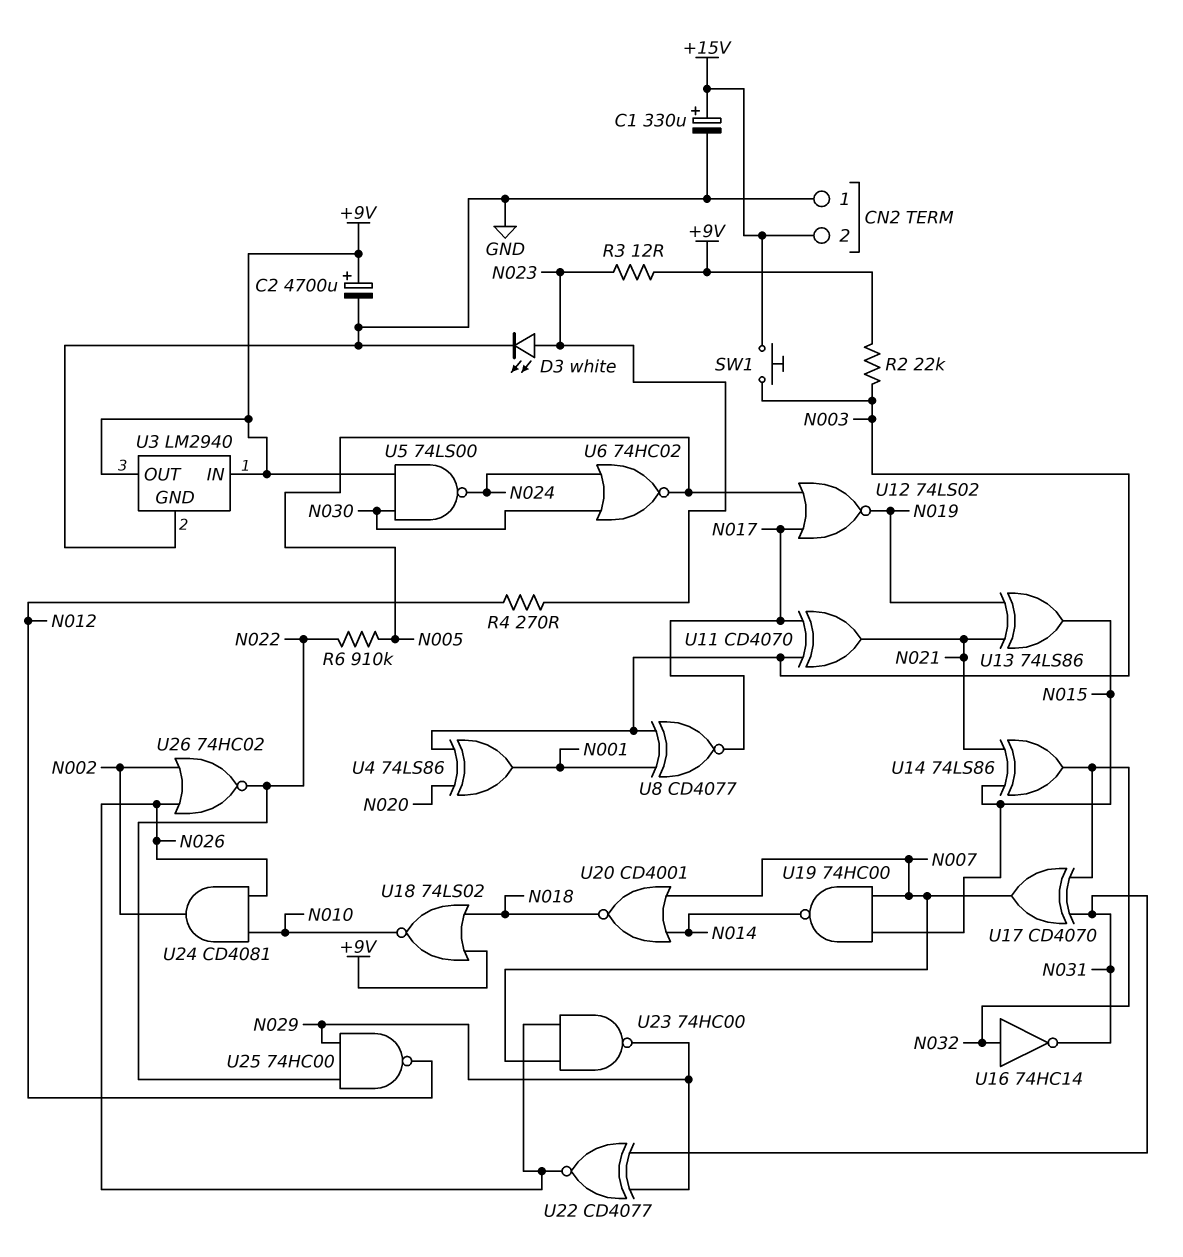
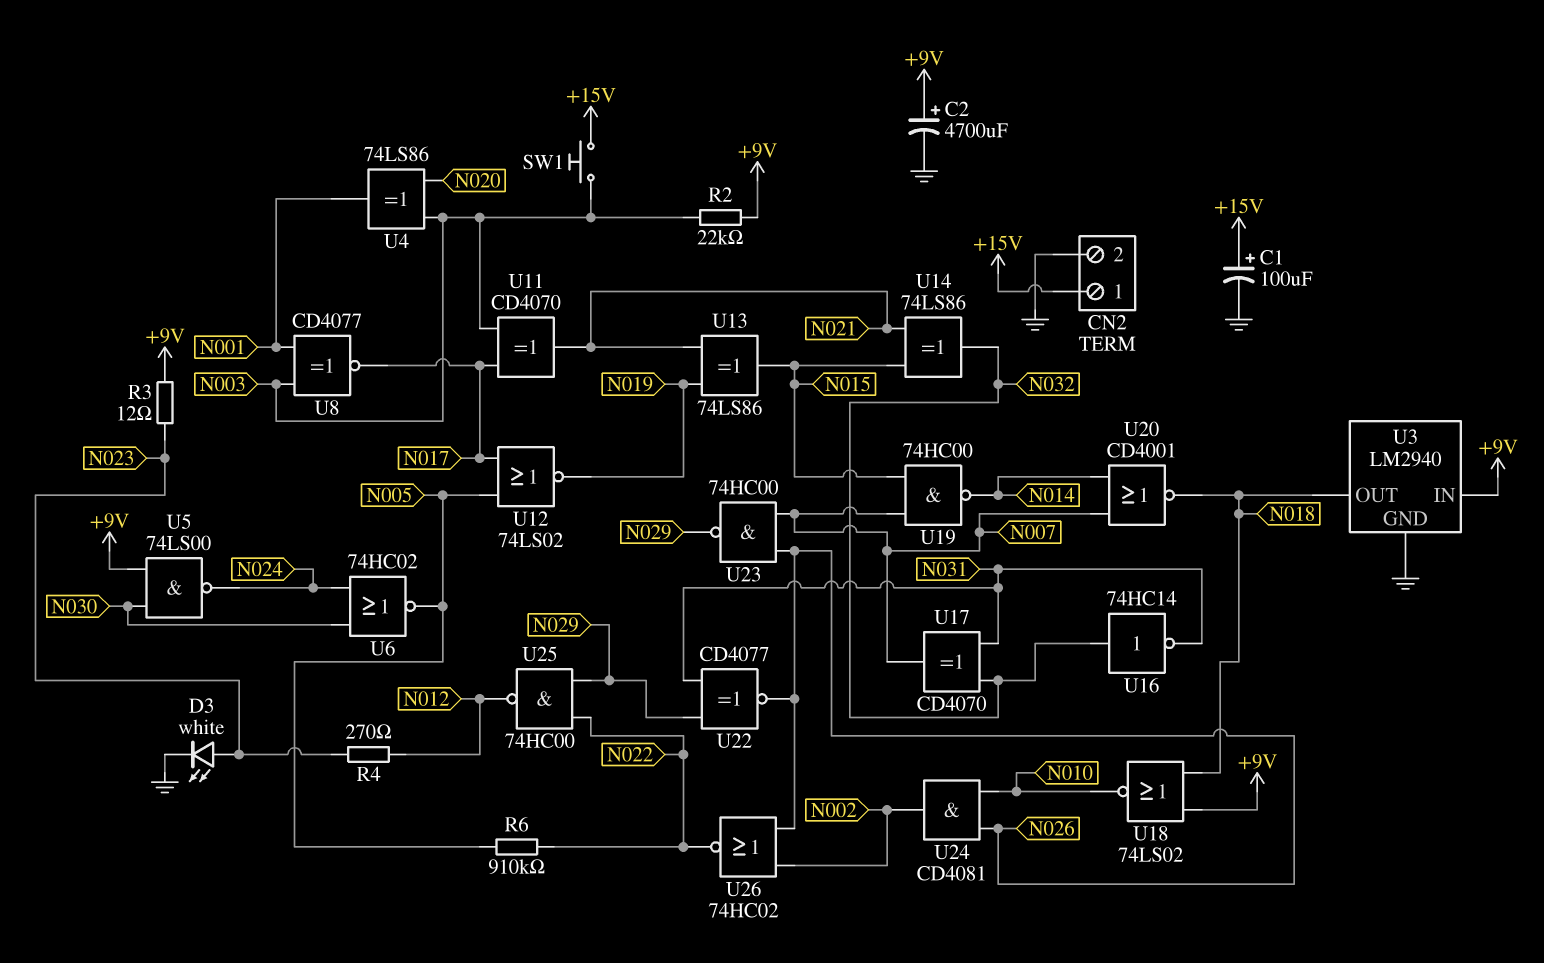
C1: 330uF (plus +15V, minus GND) -> 100uF (plus +15V, minus GND)
CN2 pin 1: GND -> +15V
CN2 pin 2: +15V -> GND
U3 pin OUT: +9V -> N018

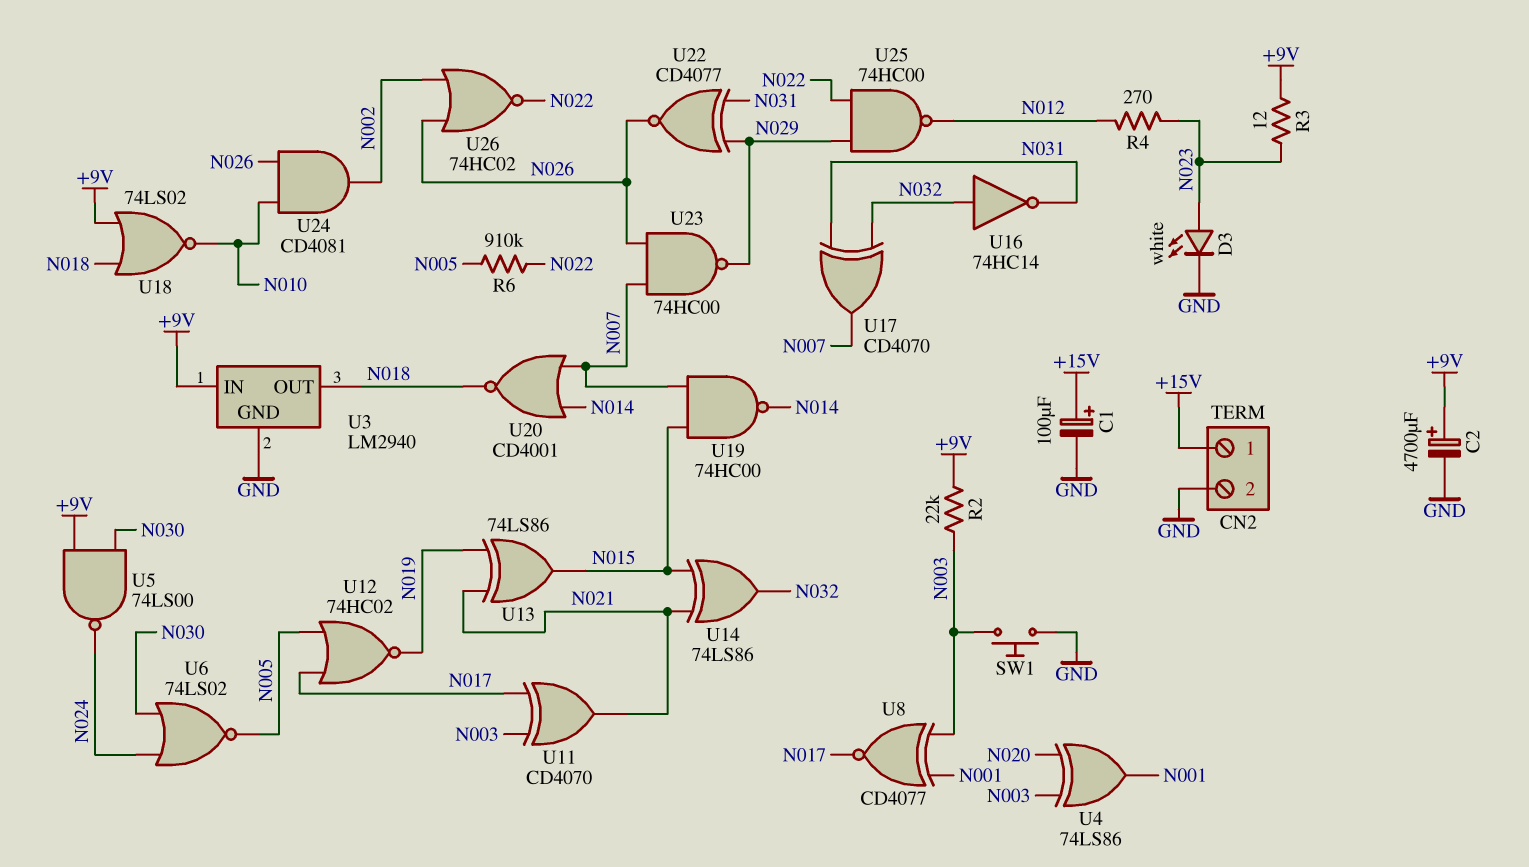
SW1: button (+15V, N003) -> button (GND, N003)
U6: NOR 74HC02 (in N024, in N030, out N005) -> NOR 74LS02 (in N024, in N030, out N005)
U12: NOR 74LS02 (in N005, in N017, out N019) -> NOR 74HC02 (in N005, in N017, out N019)

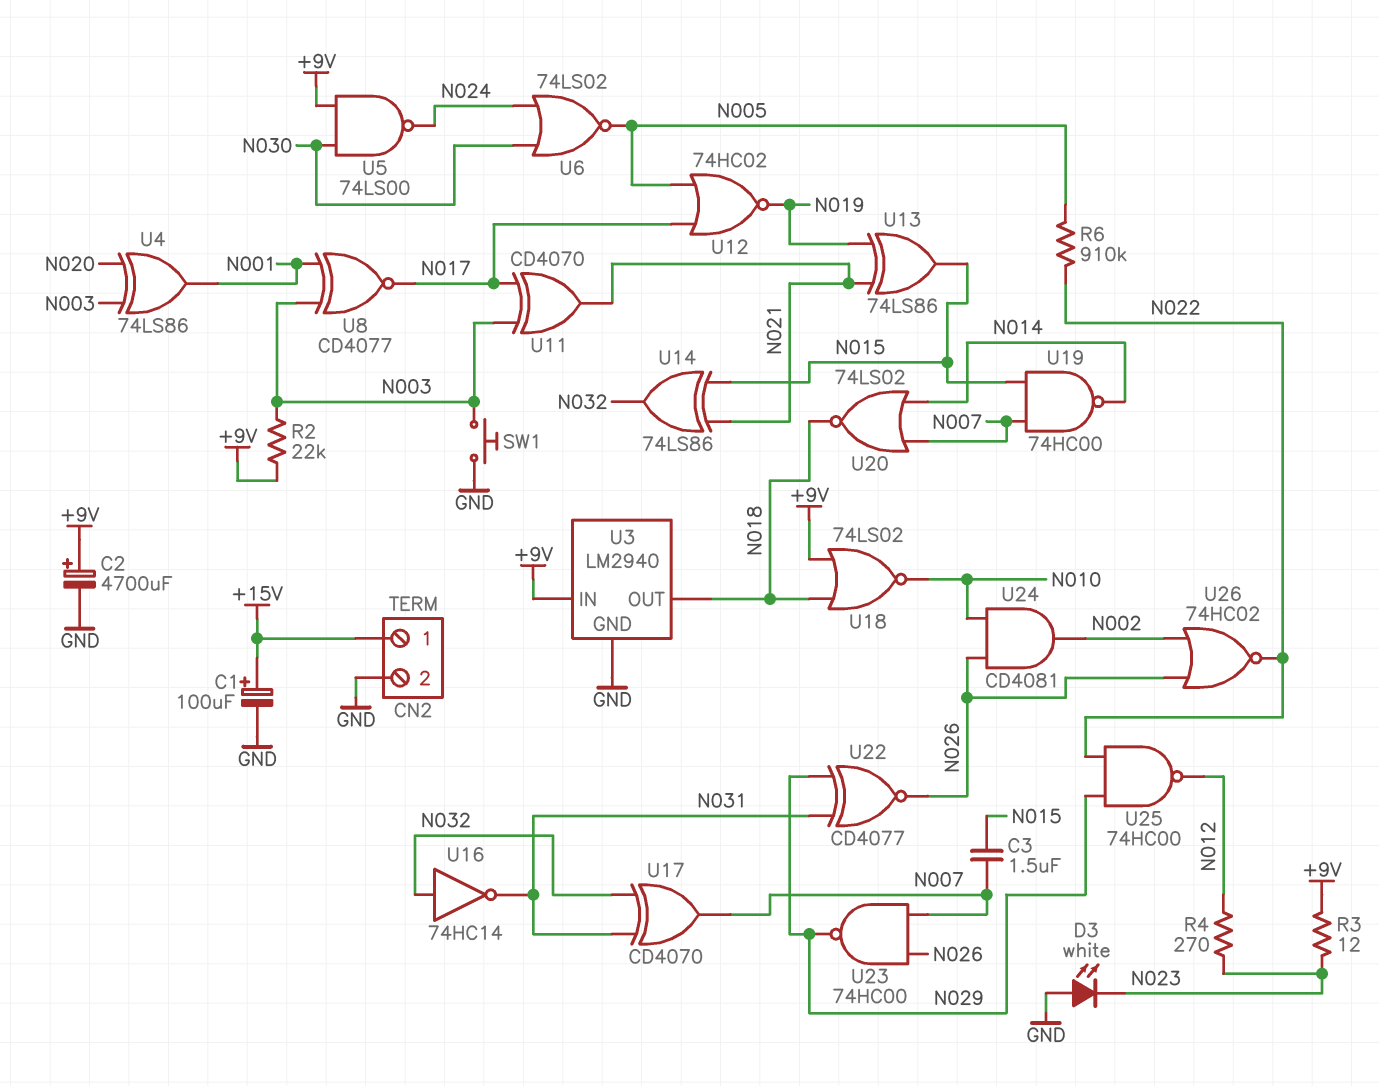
C3: none -> 1.5uF (N007, N015)
D3: LED white (A N023, K GND) -> LED white (A GND, K N023)
U20: NOR CD4001 (in N007, in N014, out N018) -> NOR 74LS02 (in N007, in N014, out N018)

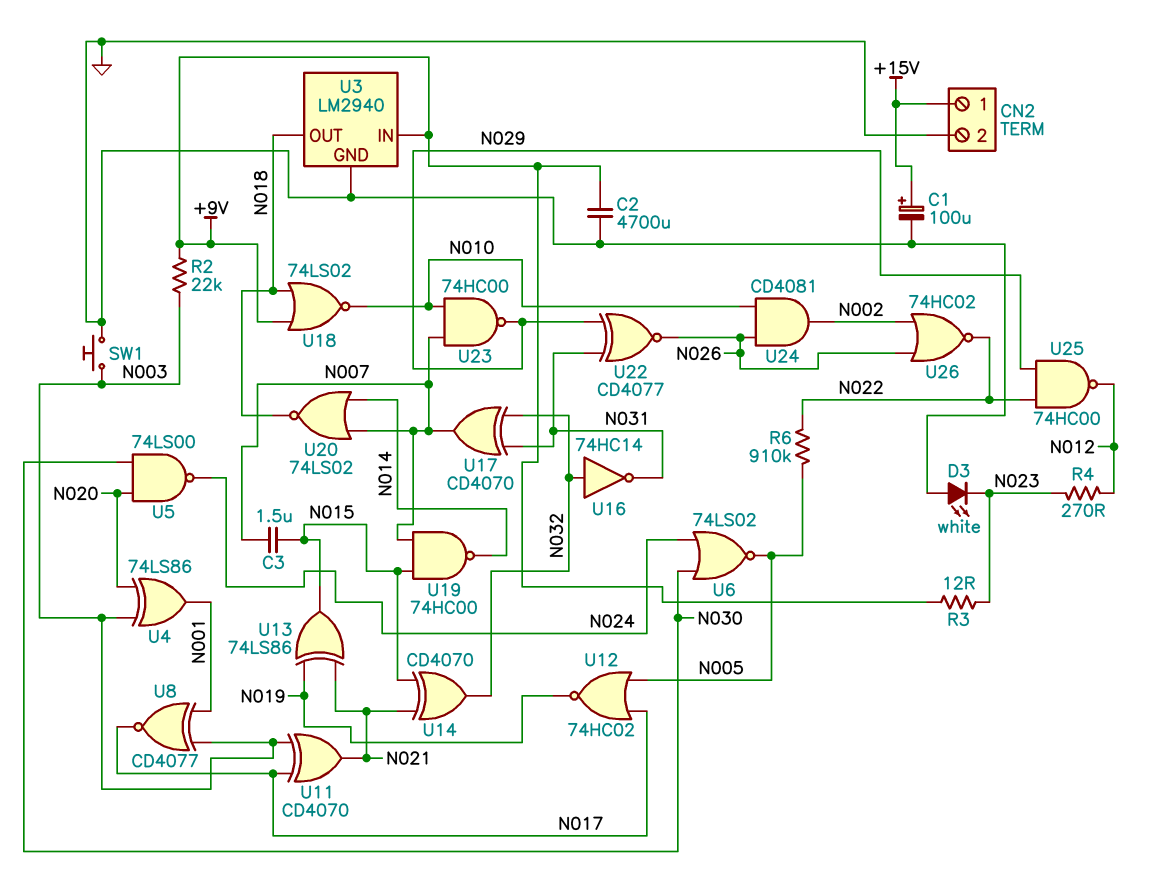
C2: 4700uF (plus +9V, minus GND) -> 4700uF (+9V, GND)
U5: NAND 74LS00 (in +9V, in N030, out N024) -> NAND 74LS00 (in N020, in N030, out N024)
U14: XOR 74LS86 (in N015, in N021, out N032) -> XOR CD4070 (in N015, in N021, out N032)
U23: NAND 74HC00 (in N007, in N026, out N029) -> NAND 74HC00 (in N007, in N010, out N029)

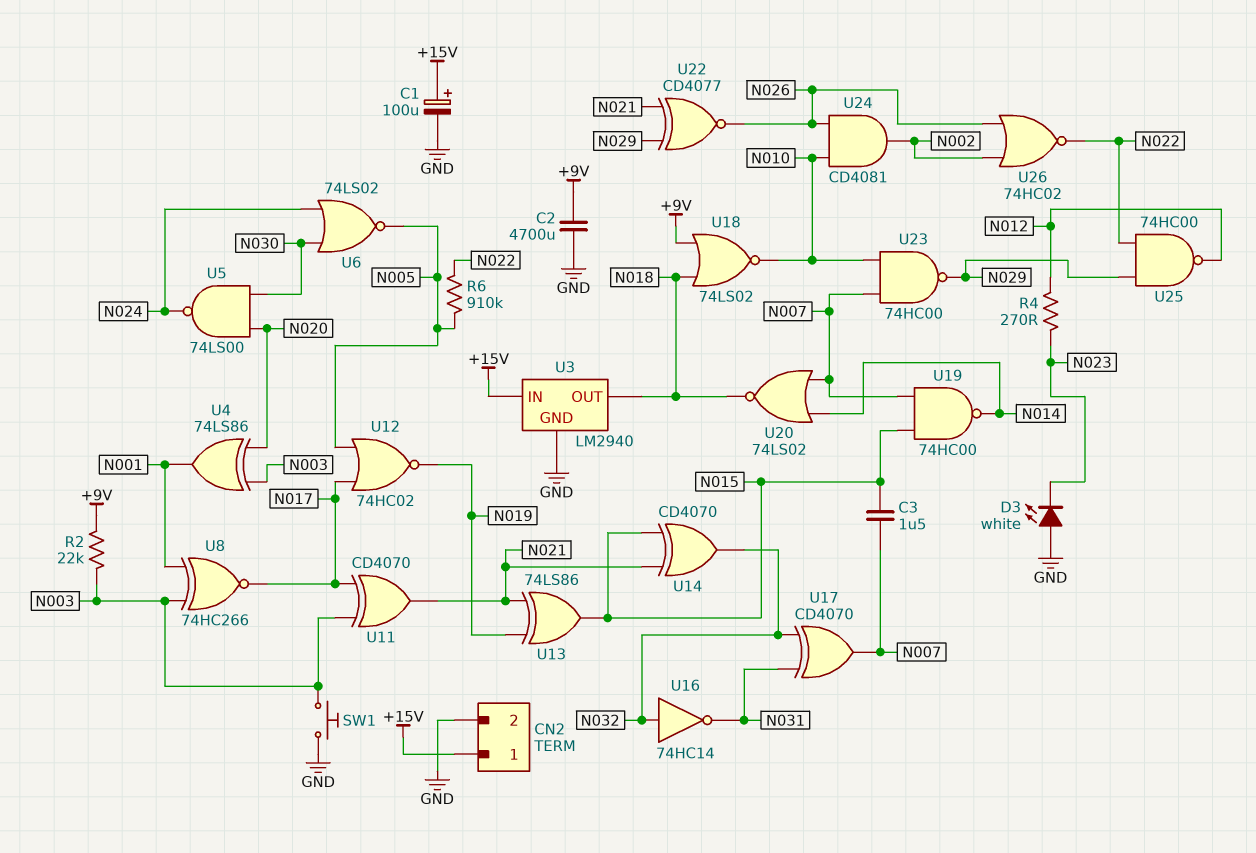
R3: 12 (+9V, N023) -> none
U3 pin IN: +9V -> +15V
U8: XNOR CD4077 (in N001, in N003, out N017) -> XNOR 74HC266 (in N001, in N003, out N017)
U22: XNOR CD4077 (in N029, in N031, out N026) -> XNOR CD4077 (in N021, in N029, out N026)

